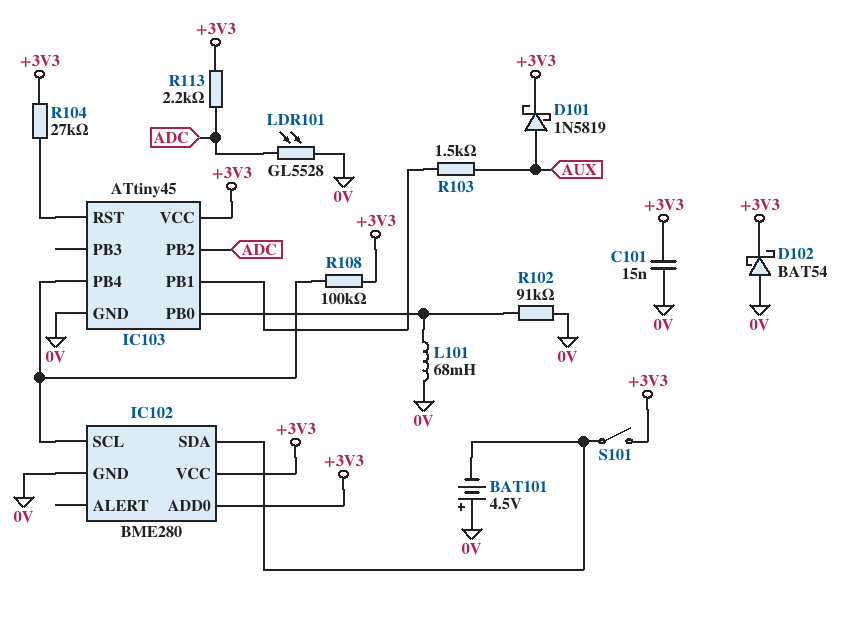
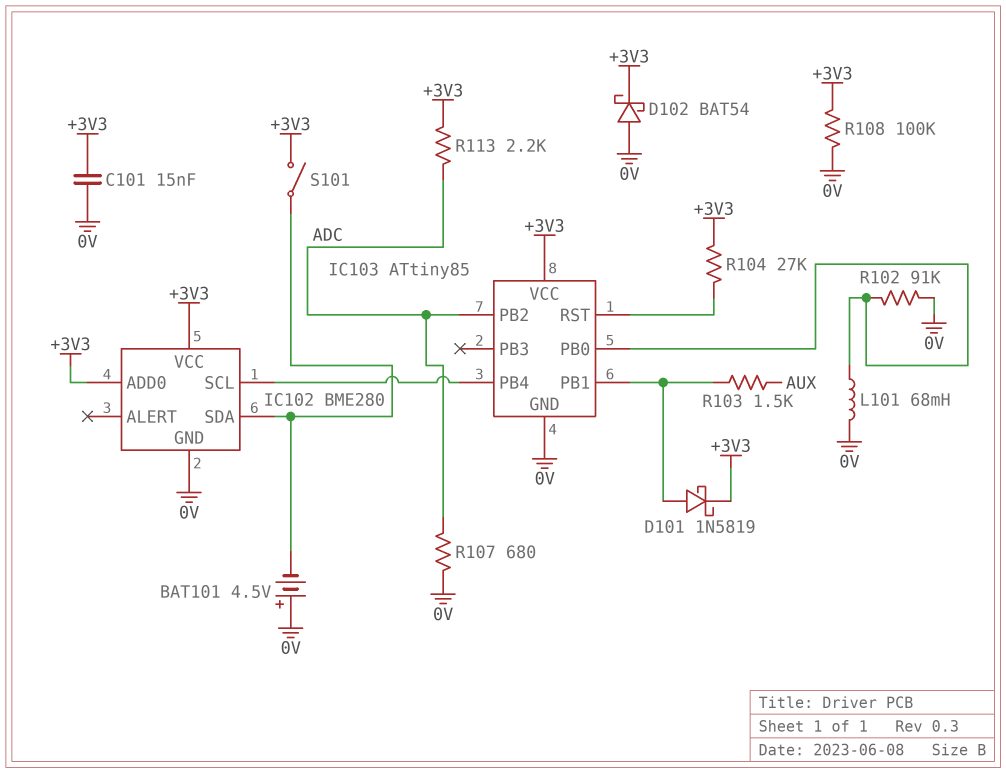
D101: schottky 1N5819 (A AUX, K +3V3) -> schottky 1N5819 (A IC103/PB1, K +3V3)
IC103: ATtiny45 -> ATtiny85
LDR101: GL5528 (0V, ADC) -> none
R107: none -> 680 (0V, ADC)
R108: 100k (+3V3, IC102/SCL) -> 100k (+3V3, 0V)

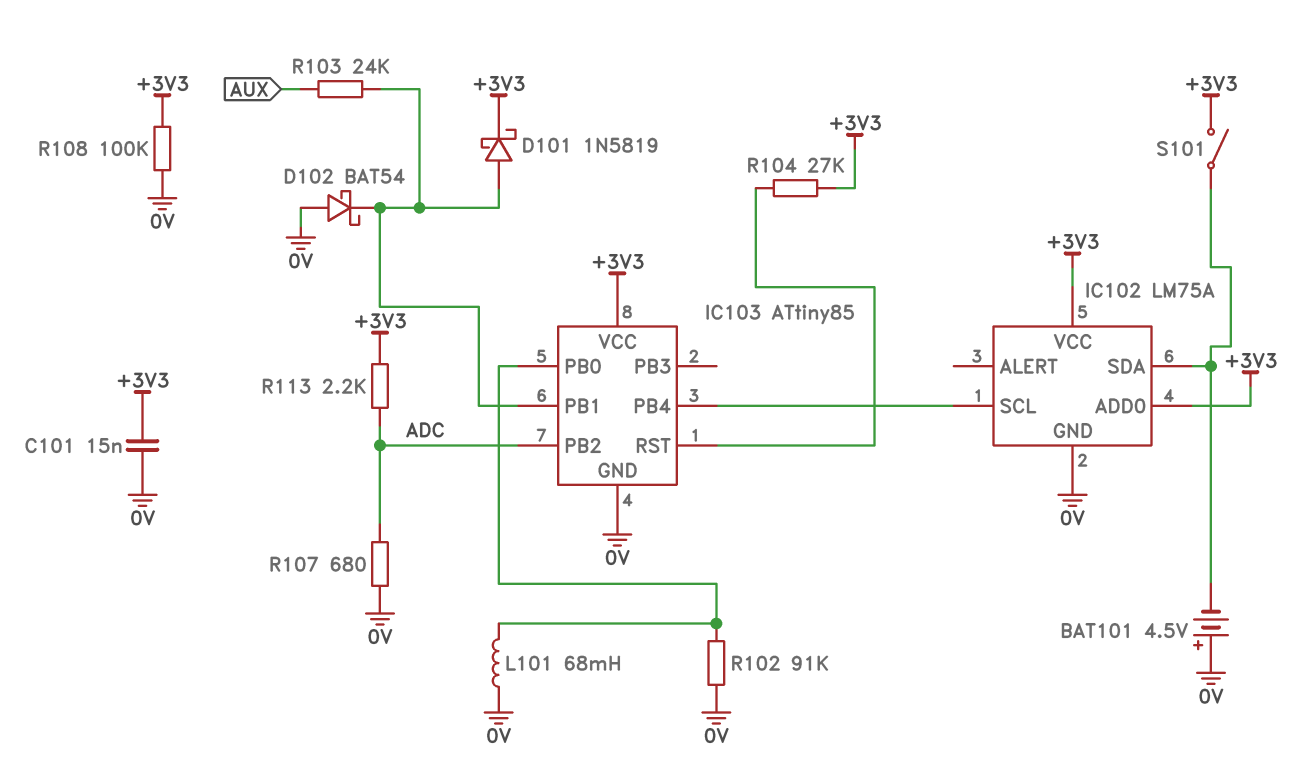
D102: schottky BAT54 (A 0V, K +3V3) -> schottky BAT54 (A 0V, K IC103/PB1)
IC102: BME280 -> LM75A
R103: 1.5k (AUX, IC103/PB1) -> 24k (AUX, IC103/PB1)

